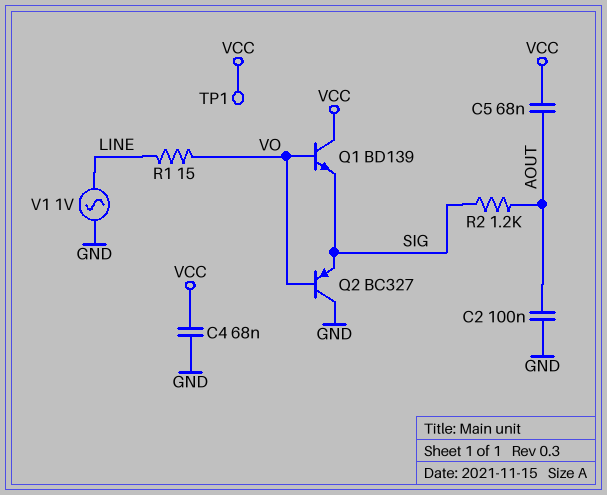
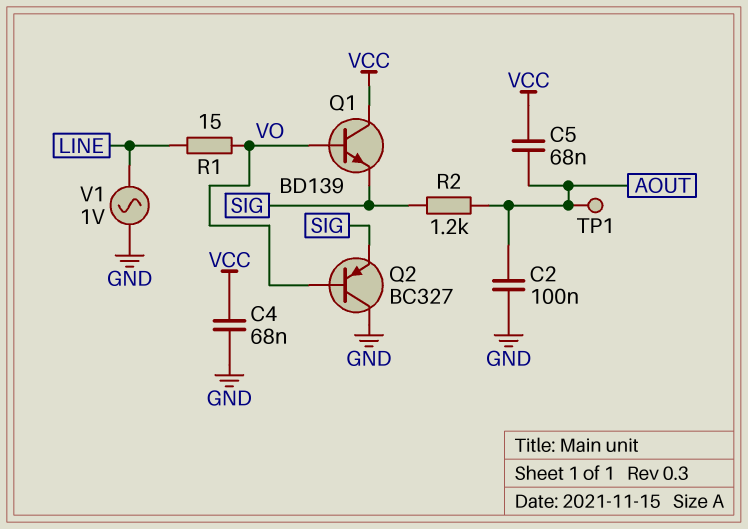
TP1: test point (VCC) -> test point (AOUT)

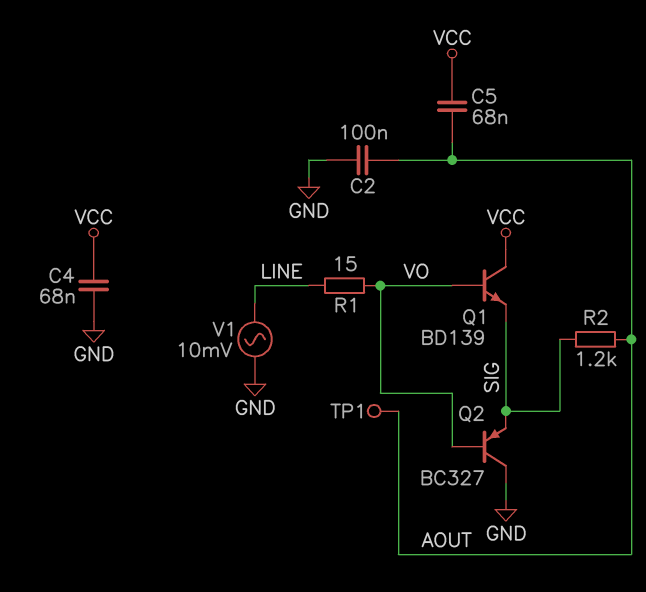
V1: AC 1V (GND, LINE) -> AC 10mV (GND, LINE)

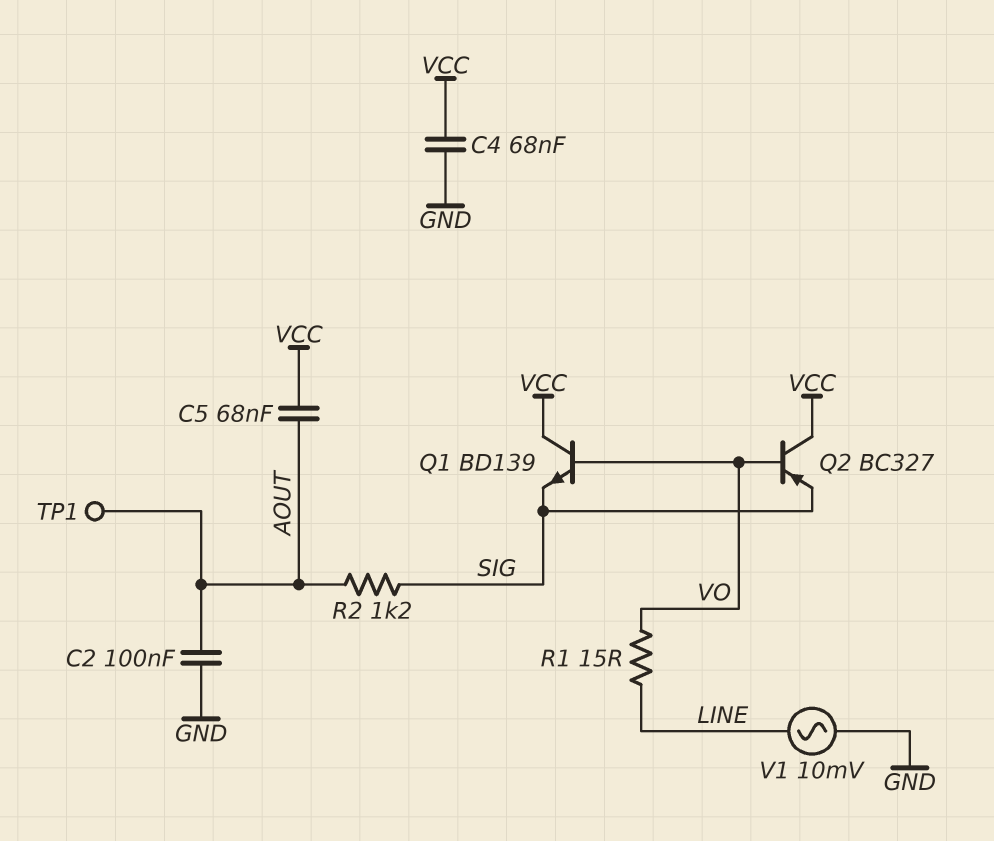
Q2: PNP BC327 (B VO, C GND, E SIG) -> PNP BC327 (B VO, C VCC, E SIG)

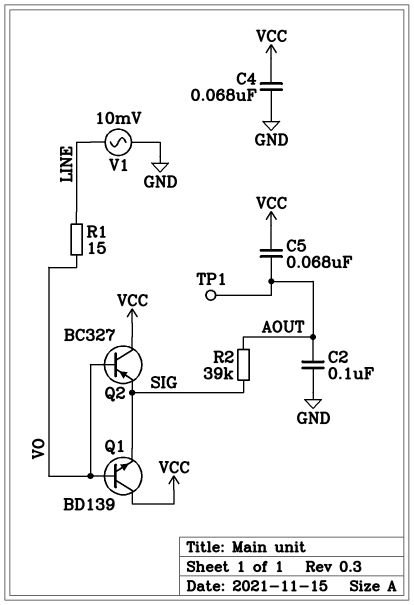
R2: 1.2k (AOUT, SIG) -> 39k (AOUT, SIG)

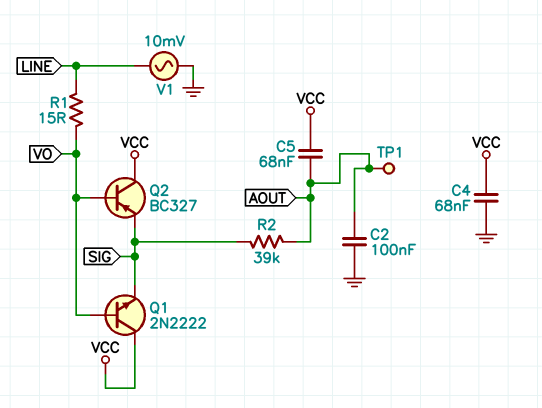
Q1: NPN BD139 (B VO, C VCC, E SIG) -> NPN 2N2222 (B VO, C VCC, E SIG)

